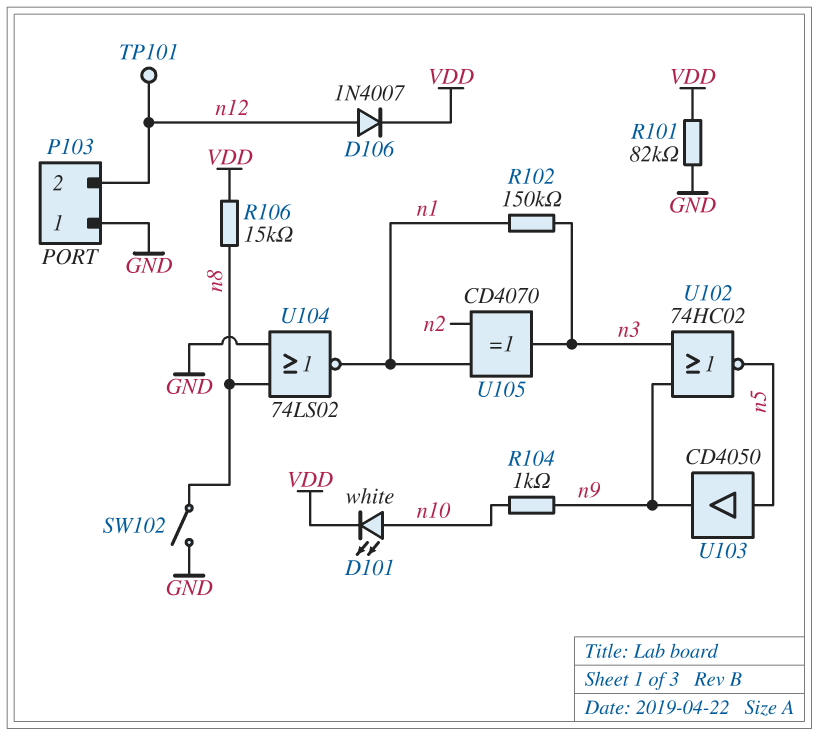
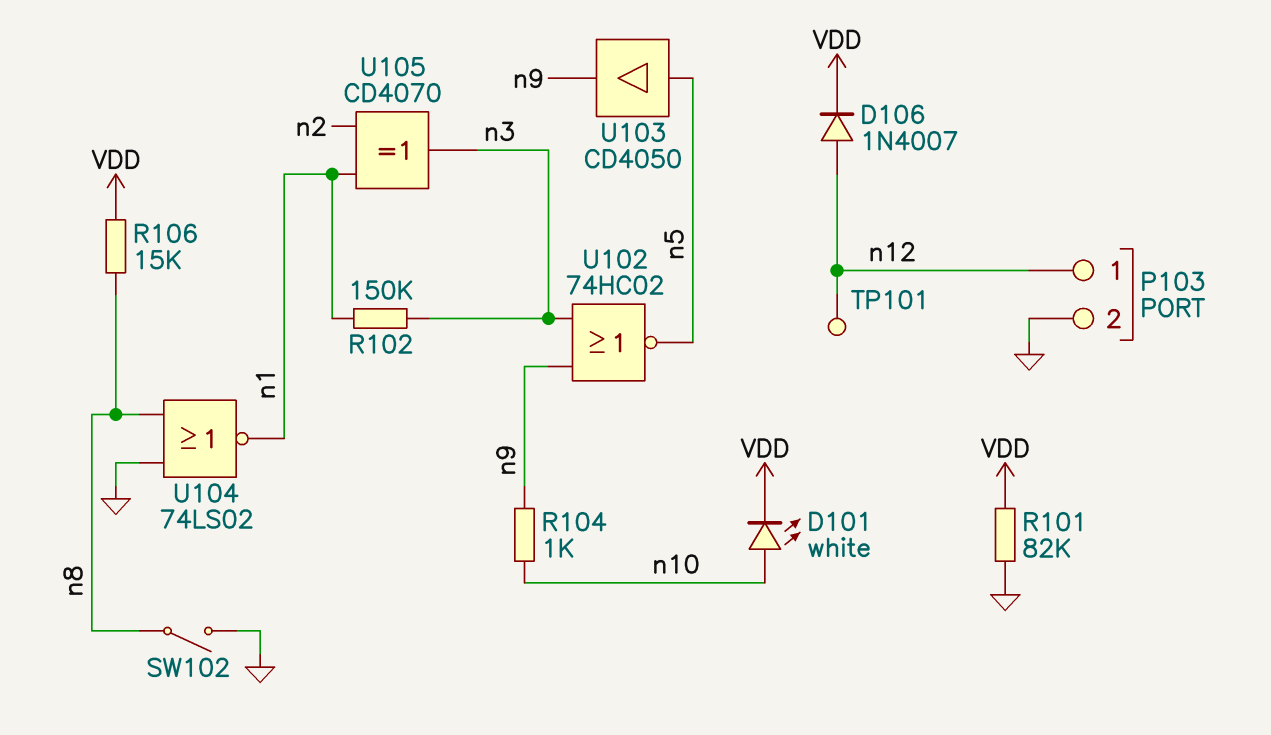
P103 pin 1: GND -> n12
P103 pin 2: n12 -> GND

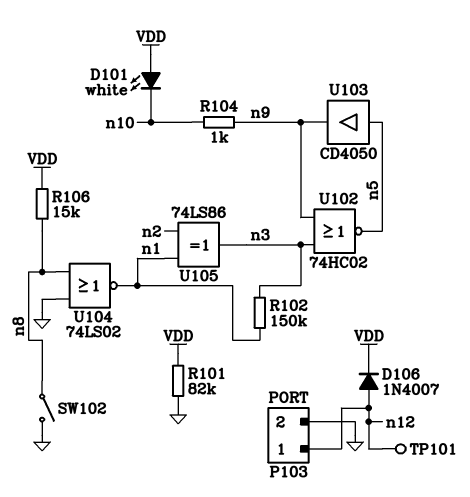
D101: LED white (A n10, K VDD) -> LED white (A VDD, K n10)
U105: XOR CD4070 (in n1, in n2, out n3) -> XOR 74LS86 (in n1, in n2, out n3)

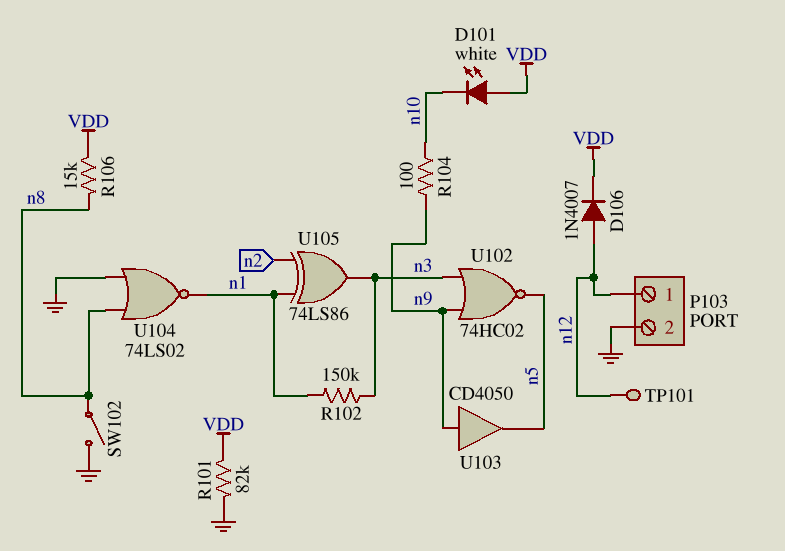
R104: 1k (n9, n10) -> 100 (n9, n10)
U103: buffer CD4050 (in n5, out n9) -> buffer CD4050 (in n9, out n5)

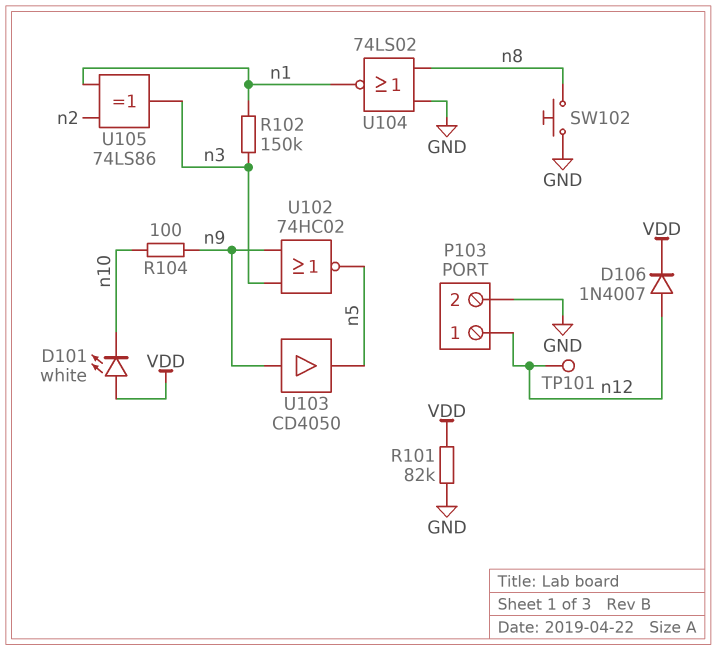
R106: 15k (VDD, n8) -> none
SW102: switch (GND, n8) -> button (GND, n8)

